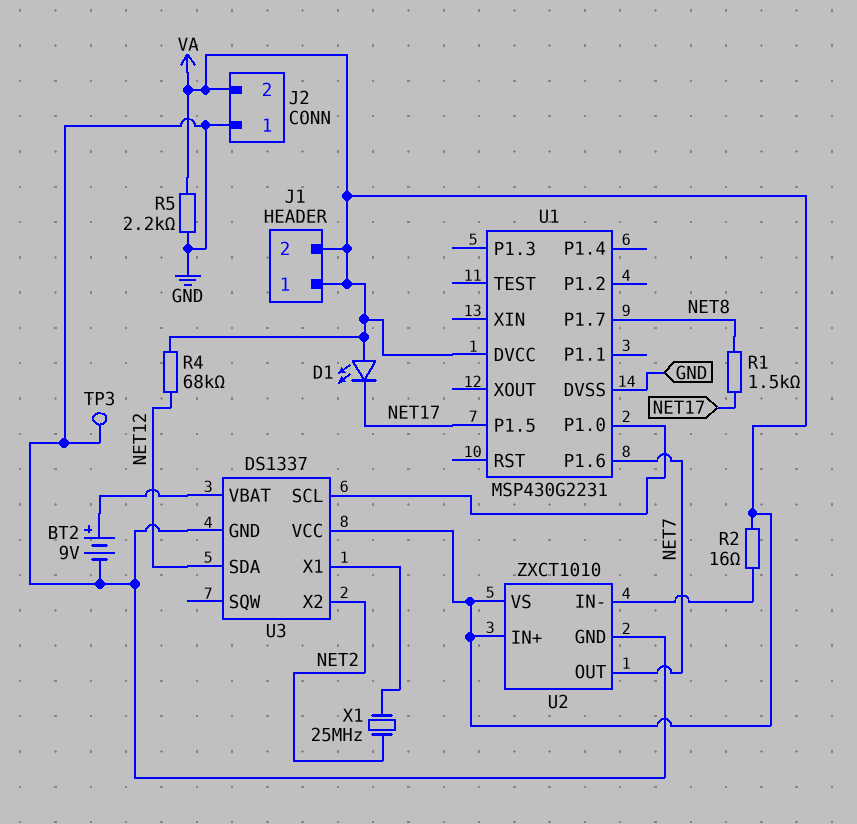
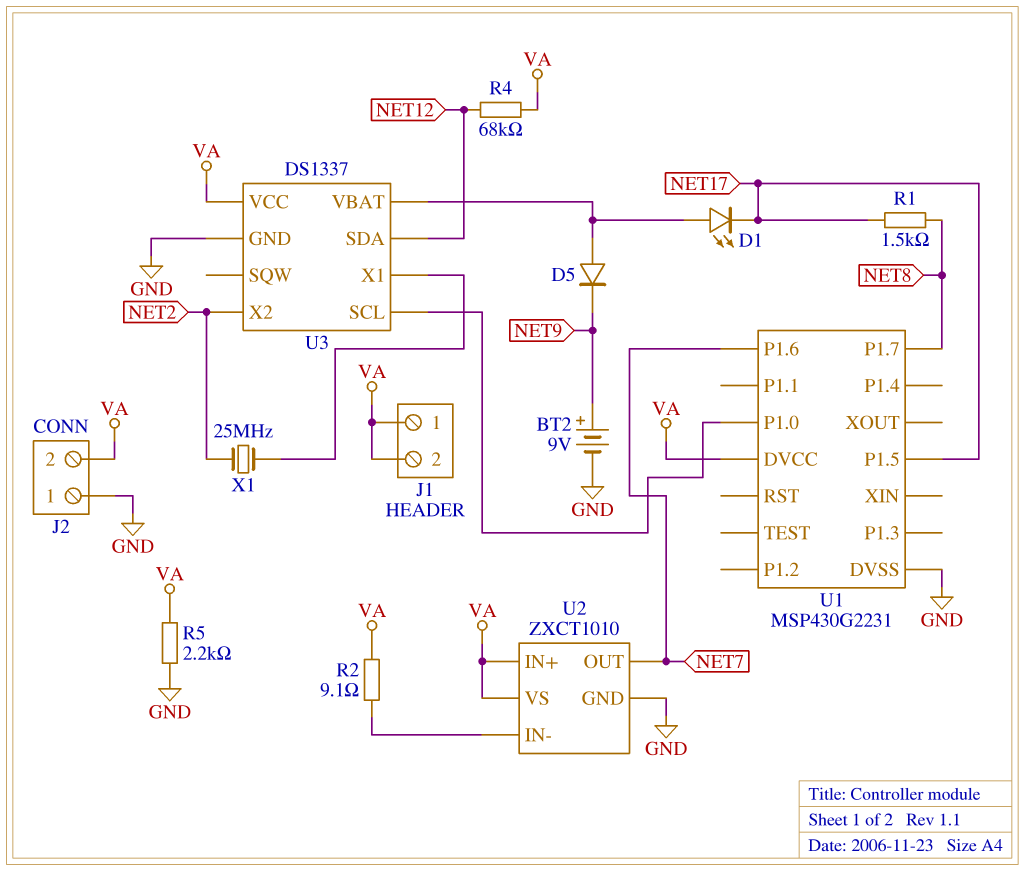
BT2: 9V (plus U3/VBAT, minus GND) -> 9V (plus NET9, minus GND)
D1: LED (A VA, K NET17) -> LED (A U3/VBAT, K NET17)
D5: none -> diode (A U3/VBAT, K NET9)
R2: 16 (U2/IN-, VA) -> 9.1 (U2/IN-, VA)
TP3: test point (GND) -> none

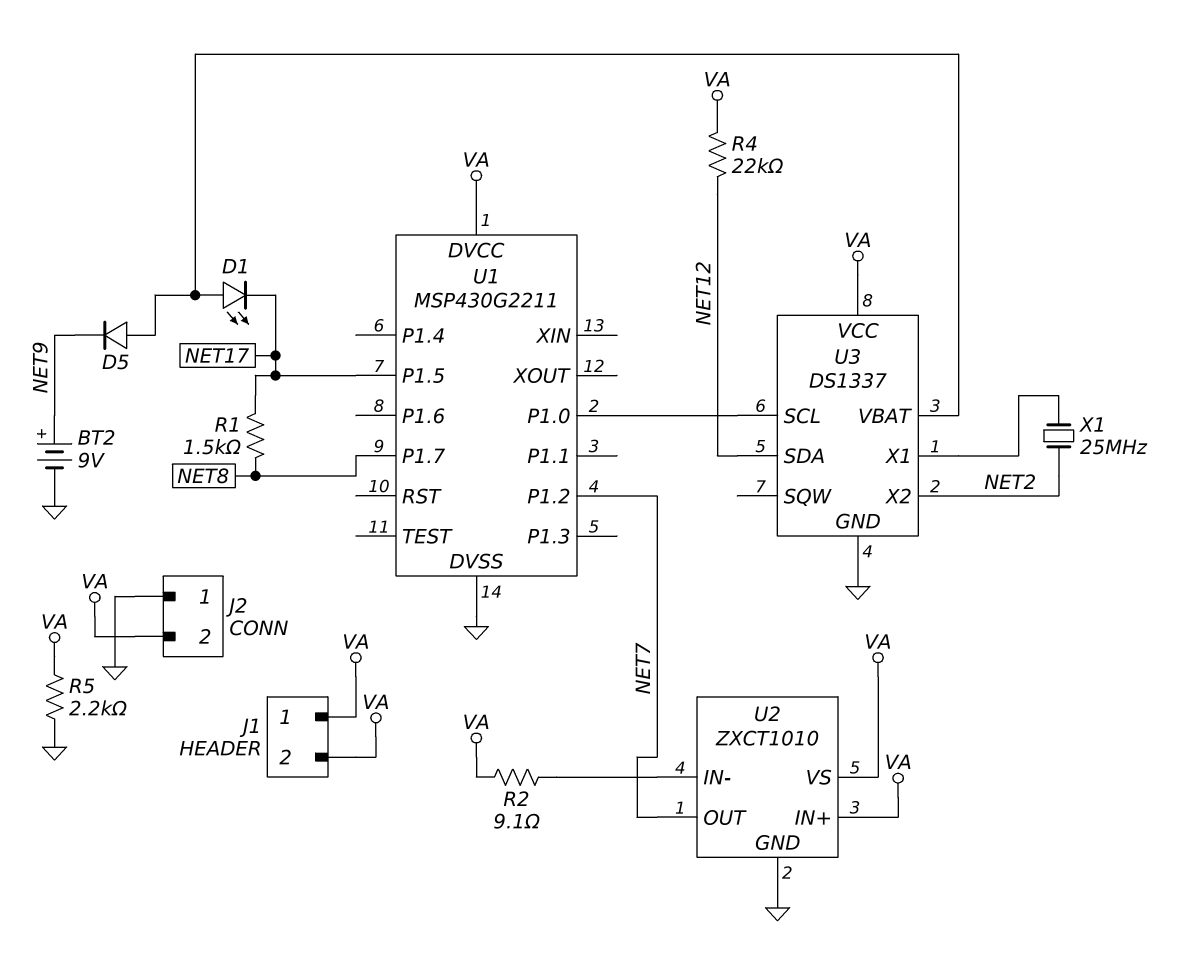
R4: 68k (NET12, VA) -> 22k (NET12, VA)
U1: MSP430G2231 -> MSP430G2211
U1 pin P1.2: none -> NET7
U1 pin P1.6: NET7 -> none

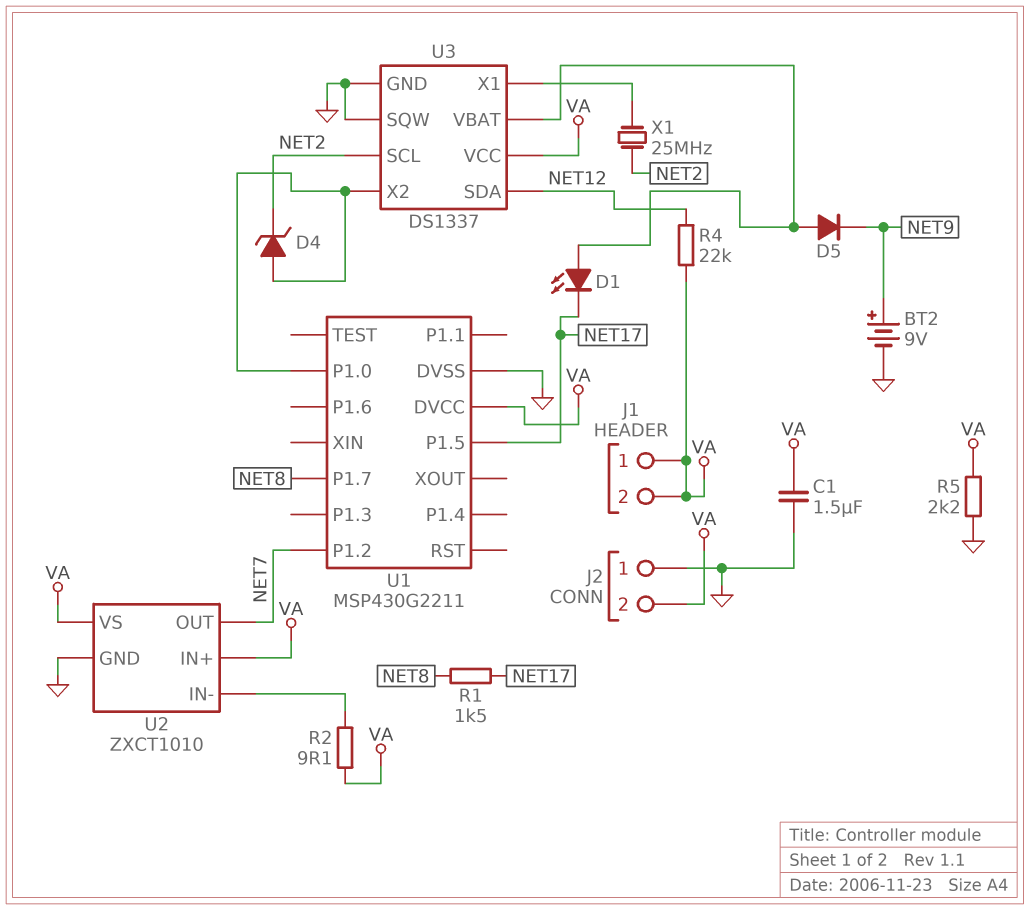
C1: none -> 1.5uF (GND, VA)
D4: none -> zener (A U1/P1.0, K NET2)
U3 pin SCL: U1/P1.0 -> NET2
U3 pin SQW: none -> GND
U3 pin X2: NET2 -> U1/P1.0

